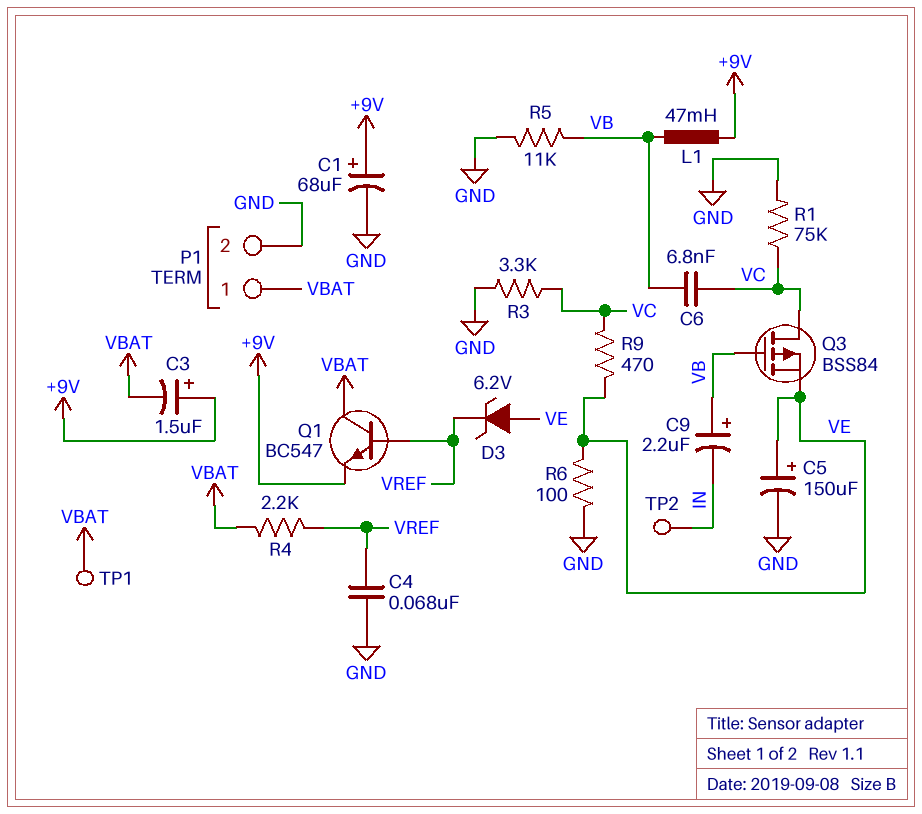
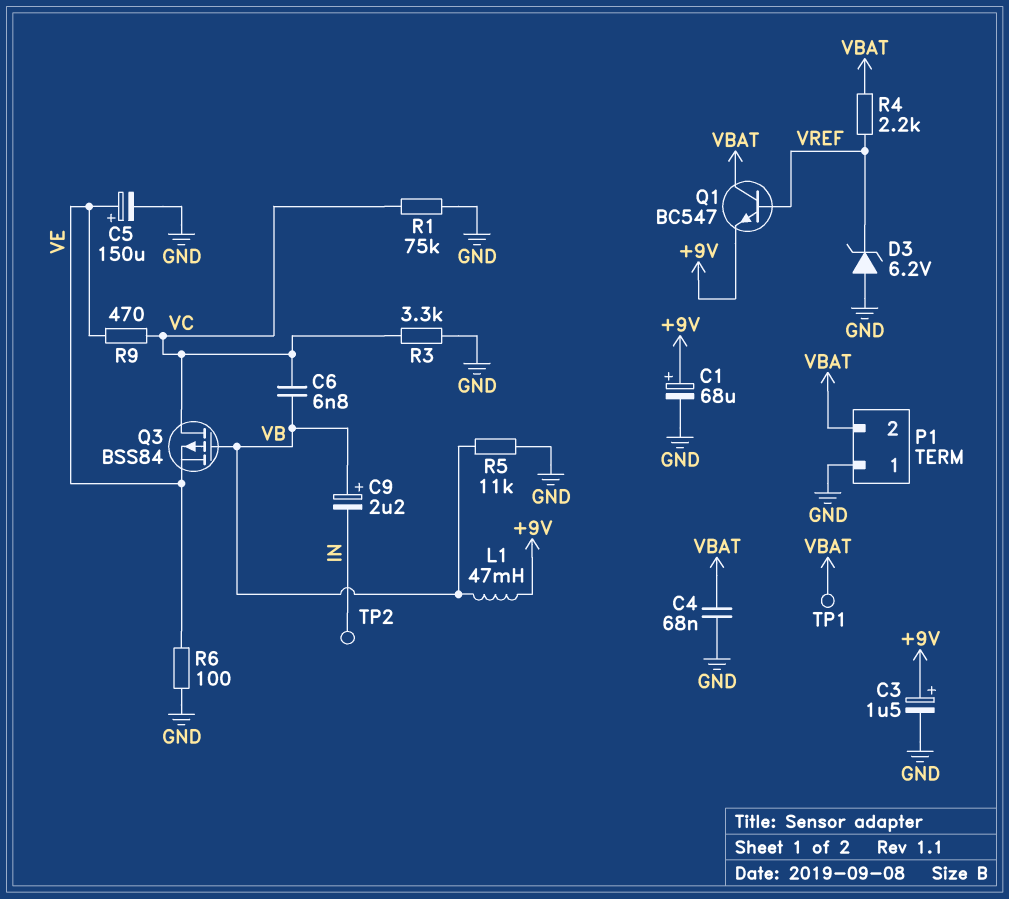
C3: 1.5uF (plus +9V, minus VBAT) -> 1.5uF (plus +9V, minus GND)
C4: 68nF (GND, VREF) -> 68nF (GND, VBAT)
D3: zener 6.2V (A VE, K VREF) -> zener 6.2V (A GND, K VREF)
P1 pin 1: VBAT -> GND
P1 pin 2: GND -> VBAT

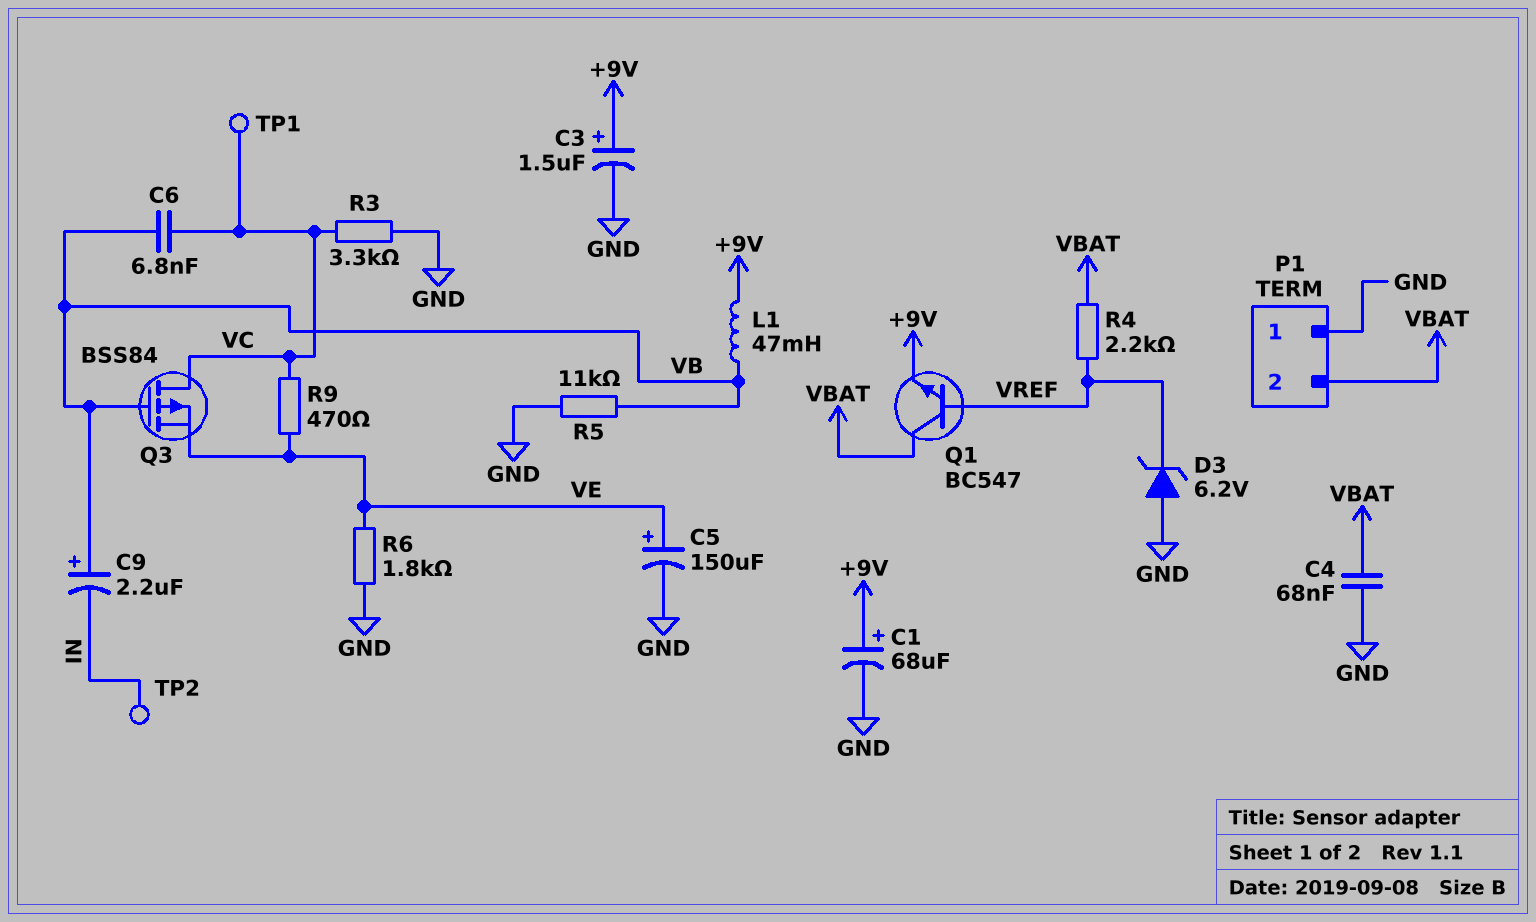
R1: 75k (GND, VC) -> none
R6: 100 (GND, VE) -> 1.8k (GND, VE)
TP1: test point (VBAT) -> test point (VC)

